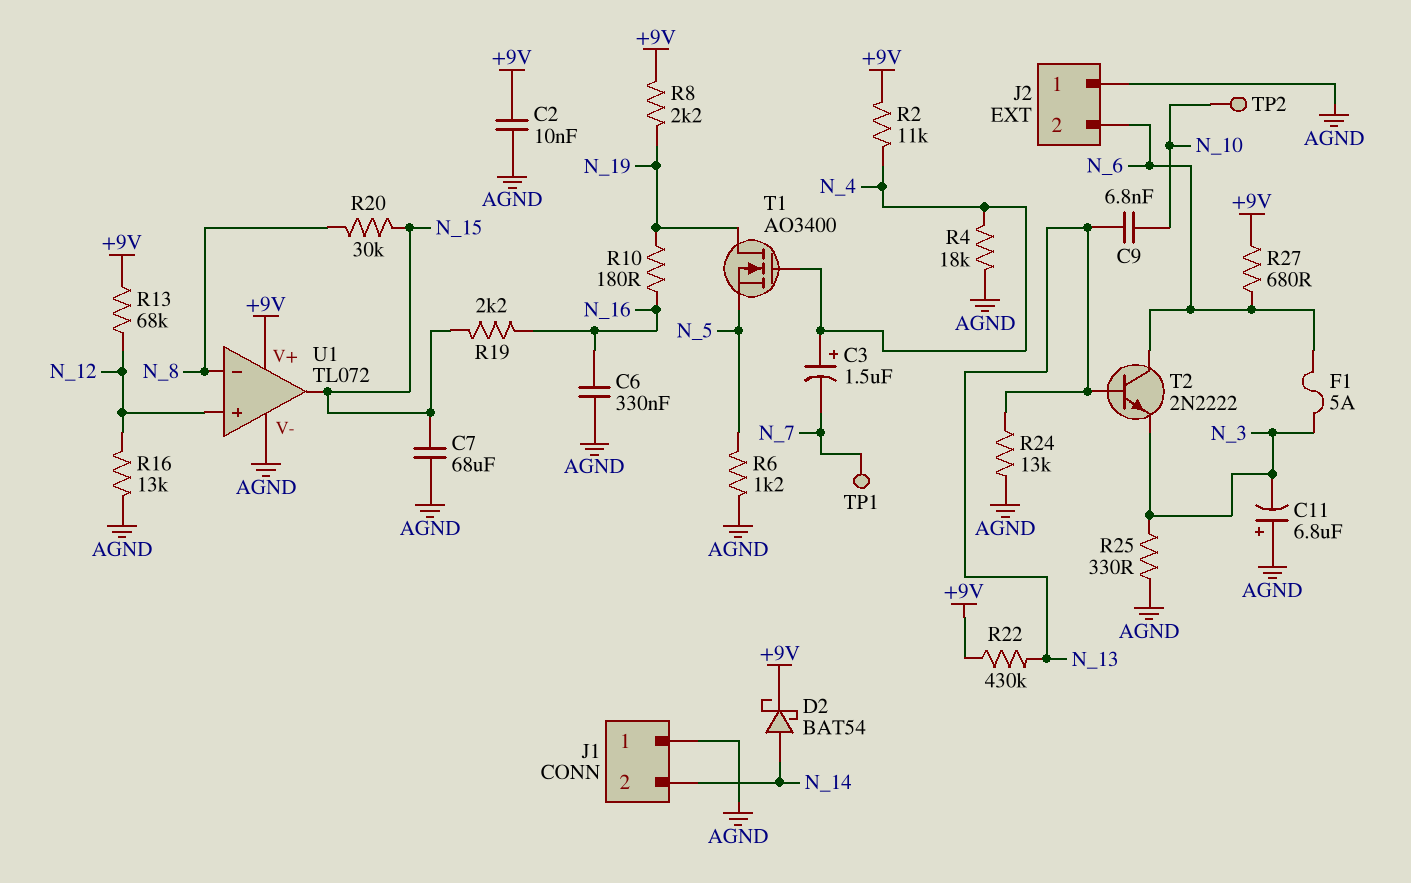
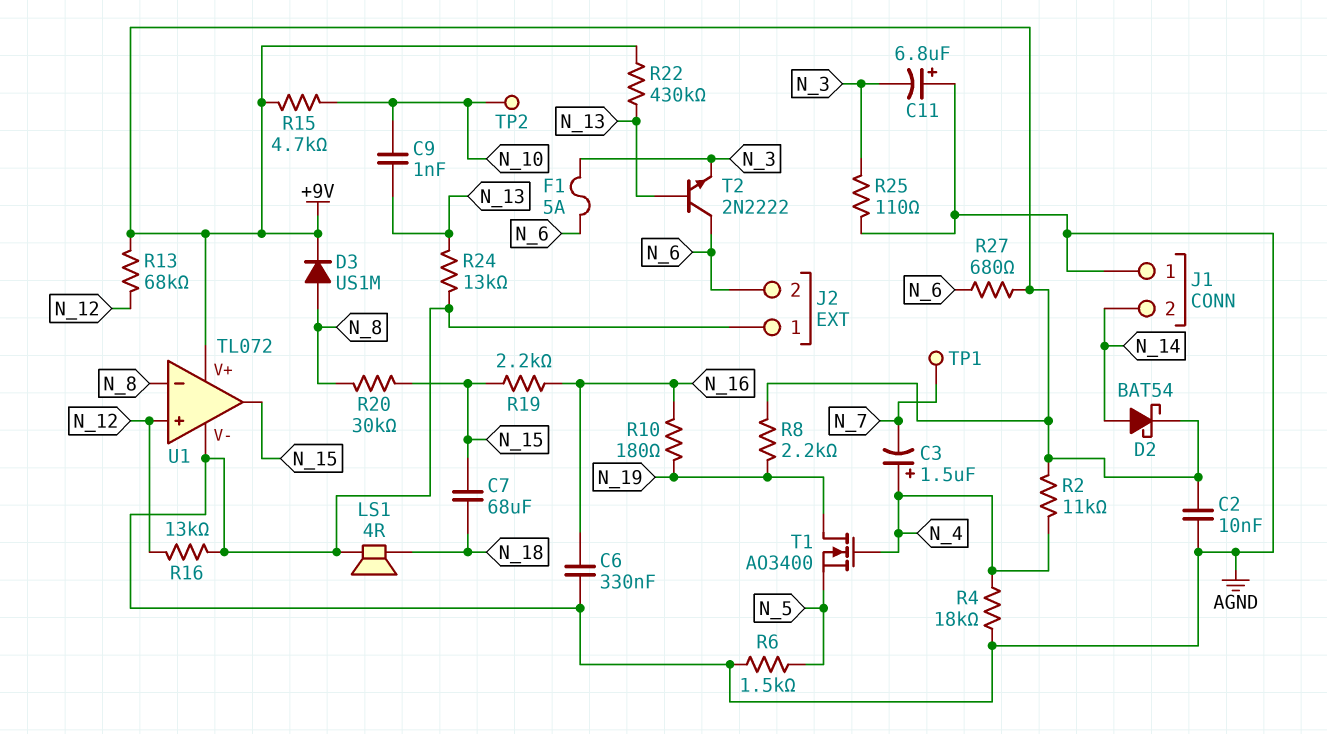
C7: 68uF (AGND, N_15) -> 68uF (N_15, N_18)
C9: 6.8nF (N_10, N_13) -> 1nF (N_10, N_13)
D3: none -> diode US1M (A N_8, K +9V)
LS1: none -> speaker 4R (AGND, N_18)
R6: 1.2k (AGND, N_5) -> 1.5k (AGND, N_5)
R15: none -> 4.7k (+9V, N_10)
R25: 330 (AGND, N_3) -> 110 (AGND, N_3)

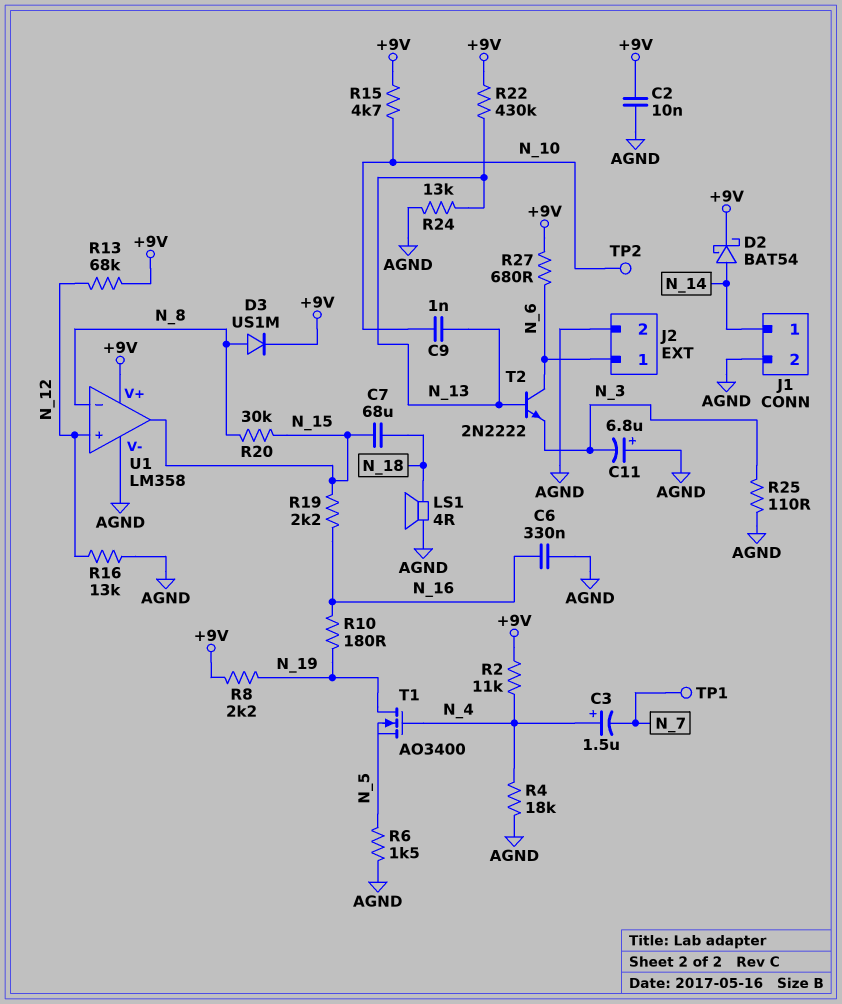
F1: 5A (N_3, N_6) -> none
J1 pin 1: AGND -> N_14
J1 pin 2: N_14 -> AGND
J2 pin 1: AGND -> N_6
J2 pin 2: N_6 -> AGND
U1: TL072 -> LM358

